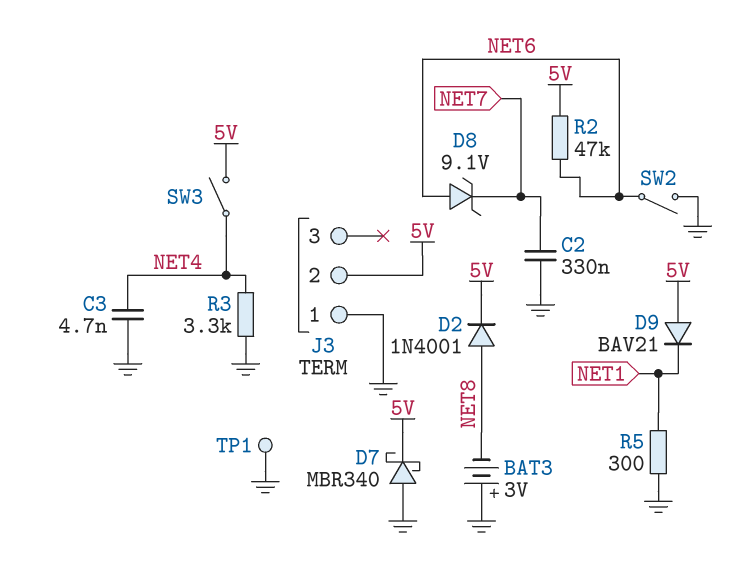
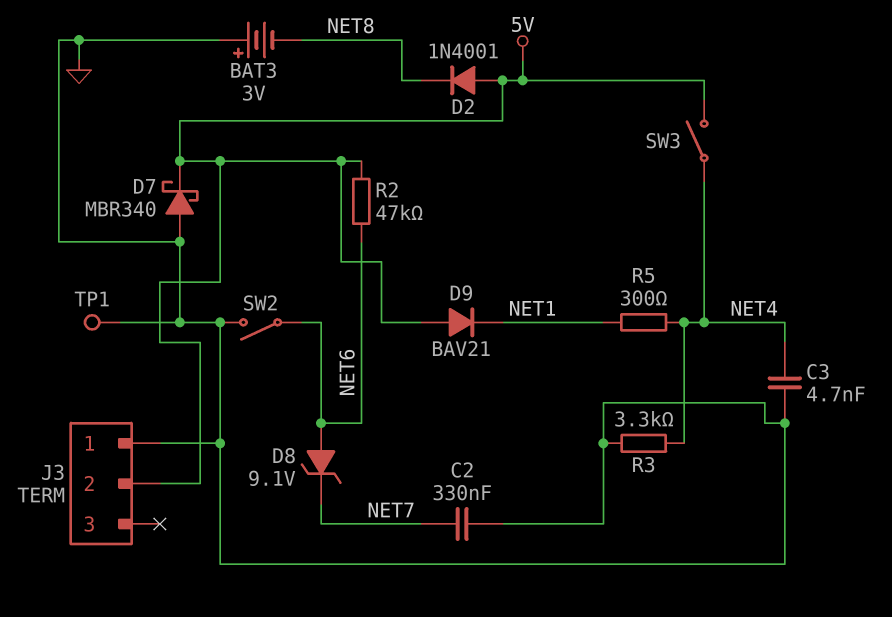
D2: diode 1N4001 (A NET8, K 5V) -> diode 1N4001 (A 5V, K NET8)
R5: 300 (GND, NET1) -> 300 (NET1, NET4)

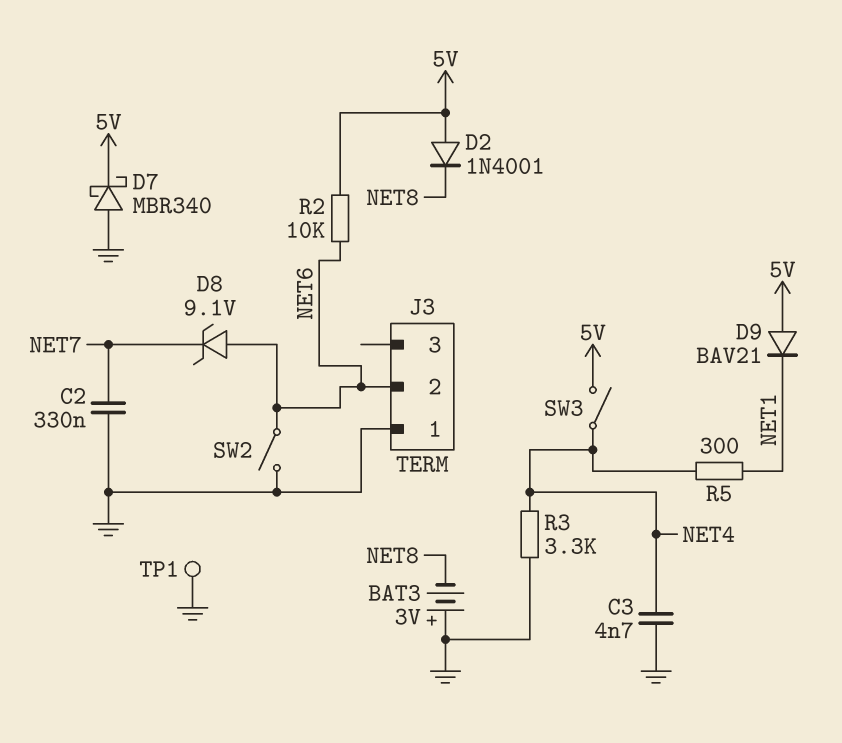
J3 pin 2: 5V -> NET6
R2: 47k (5V, NET6) -> 10k (5V, NET6)

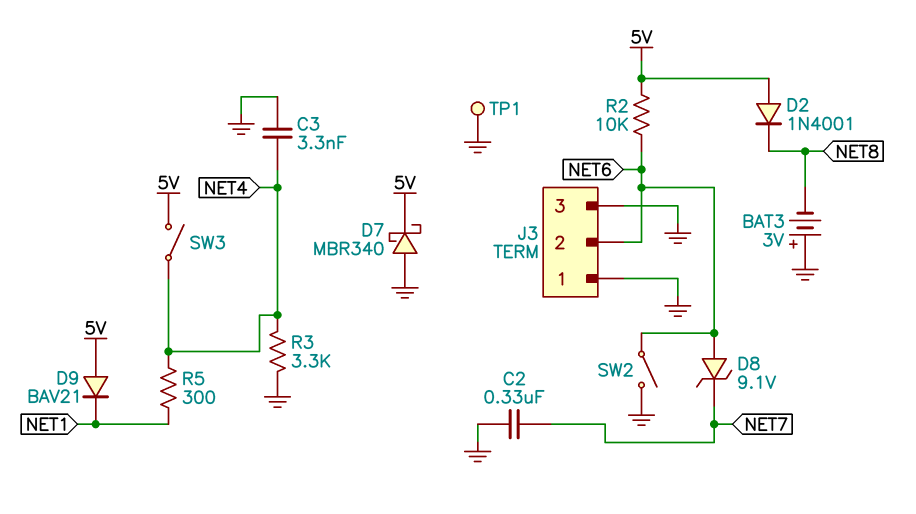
C3: 4.7nF (GND, NET4) -> 3.3nF (GND, NET4)
J3 pin 3: none -> GND

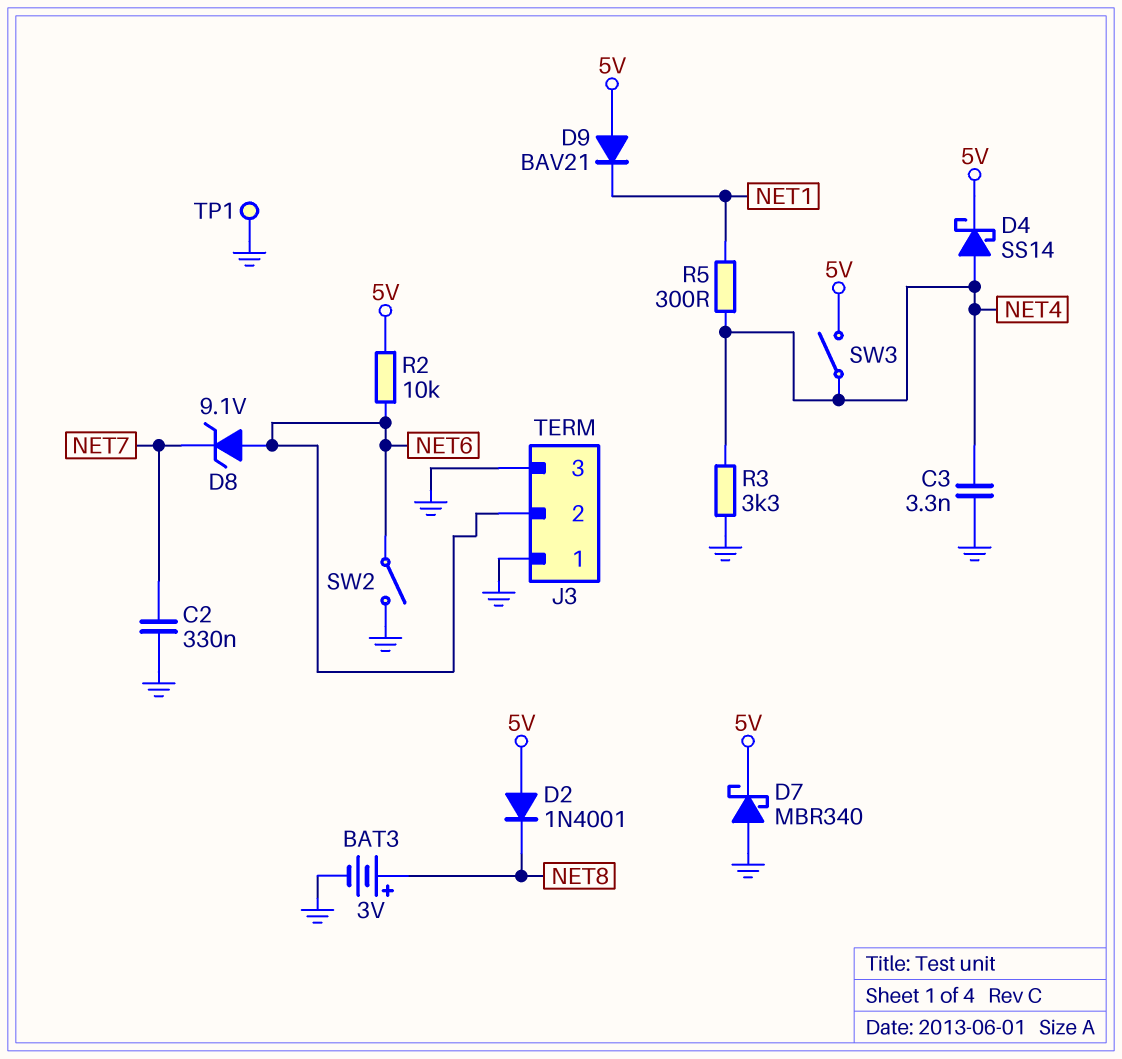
BAT3: 3V (plus GND, minus NET8) -> 3V (plus NET8, minus GND)
D4: none -> schottky SS14 (A NET4, K 5V)

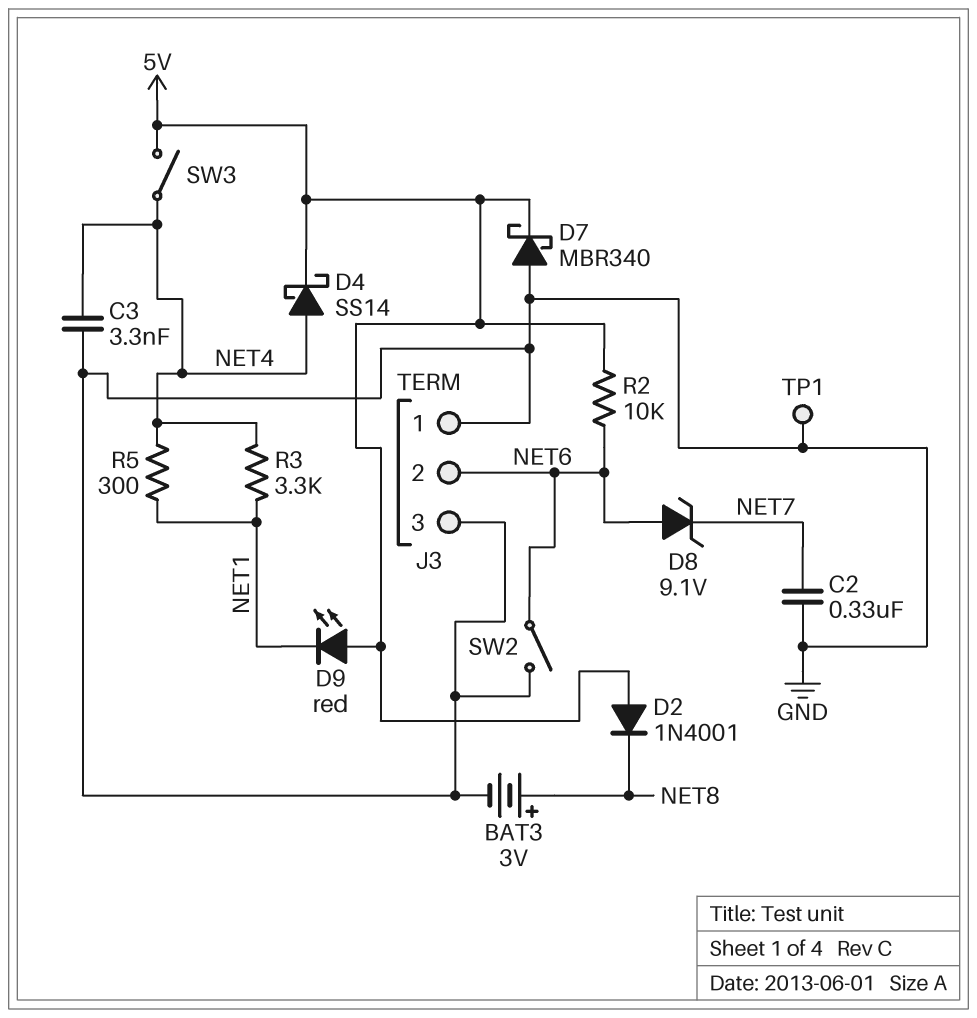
D9: diode BAV21 (A 5V, K NET1) -> LED red (A 5V, K NET1)
R3: 3.3k (GND, NET4) -> 3.3k (NET1, NET4)

